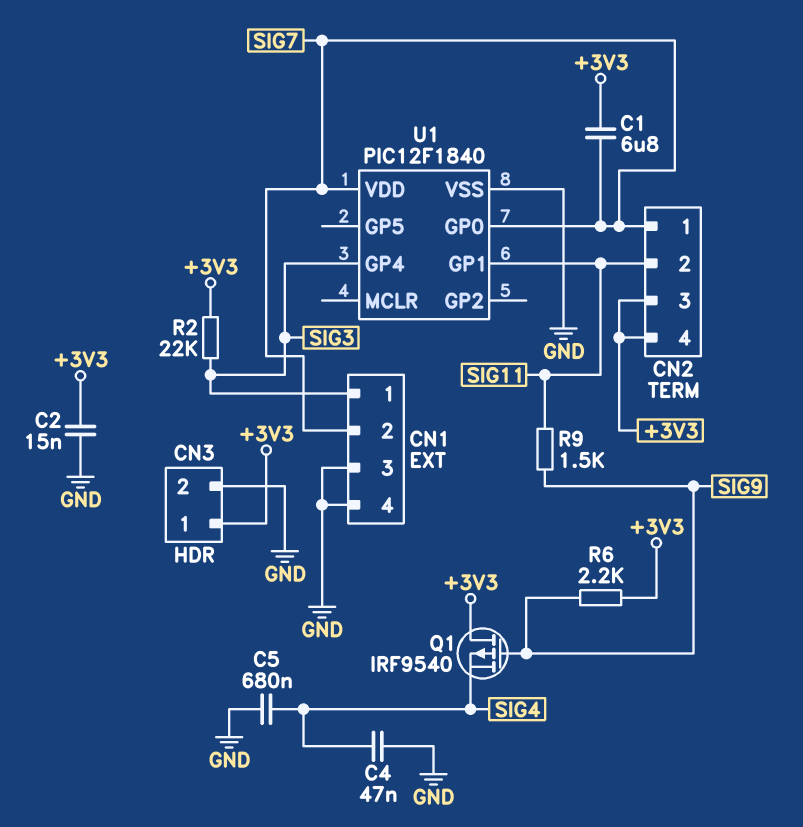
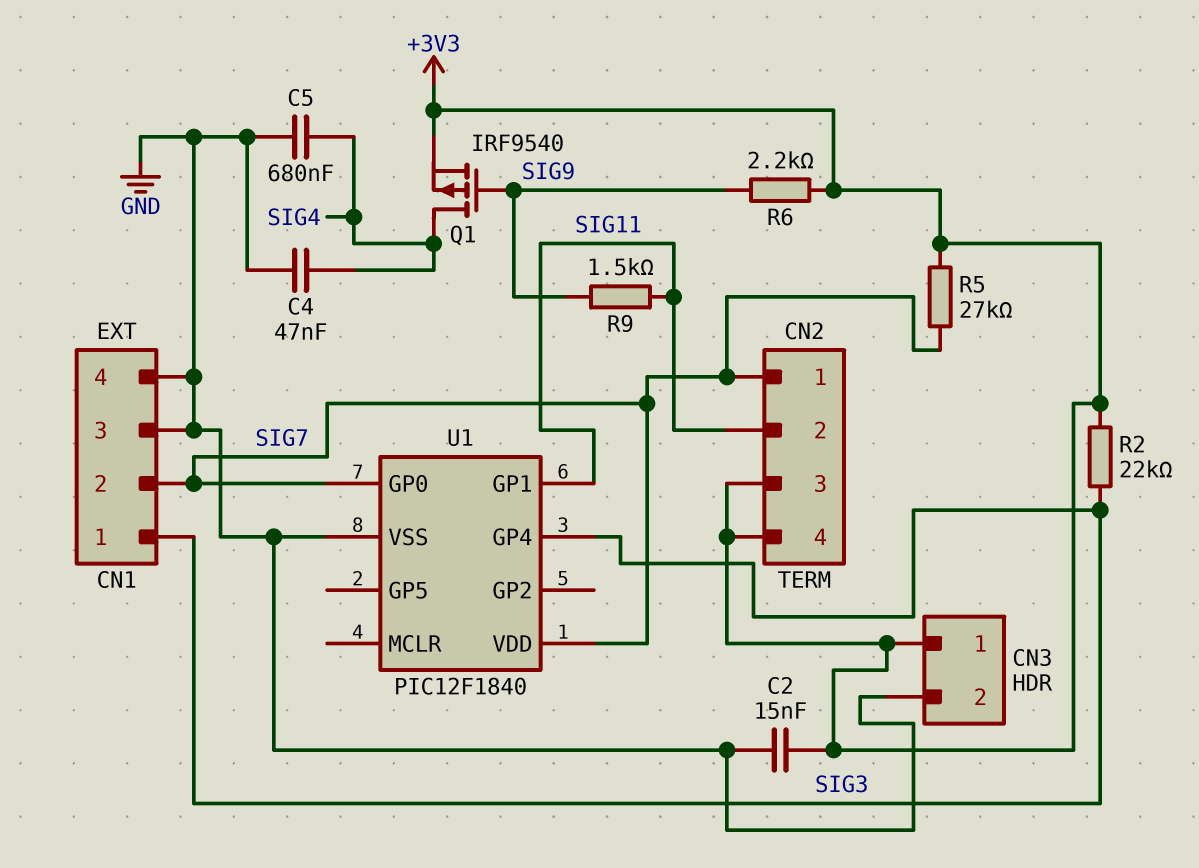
C1: 6.8uF (+3V3, SIG7) -> none
Q1: PMOS IRF9540 (G SIG9, D +3V3, S SIG4) -> PMOS IRF9540 (G SIG9, D SIG4, S +3V3)
R5: none -> 27k (+3V3, SIG7)

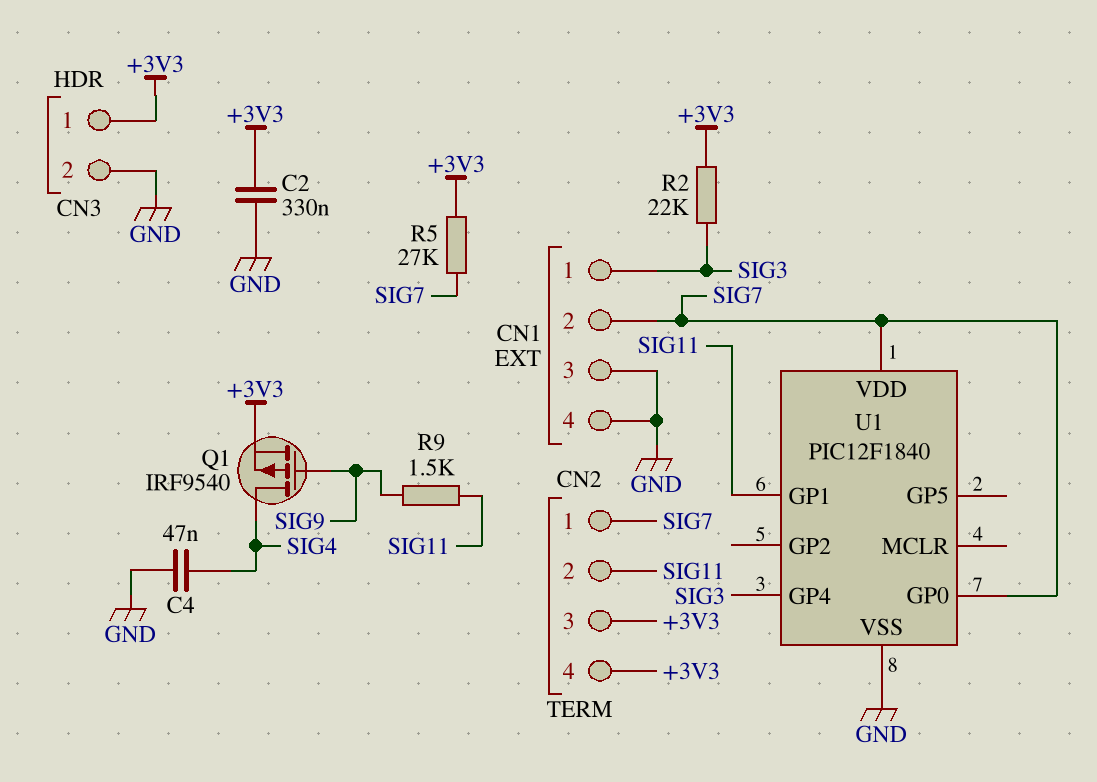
C2: 15nF (+3V3, GND) -> 330nF (+3V3, GND)
C5: 680nF (GND, SIG4) -> none
R6: 2.2k (+3V3, SIG9) -> none

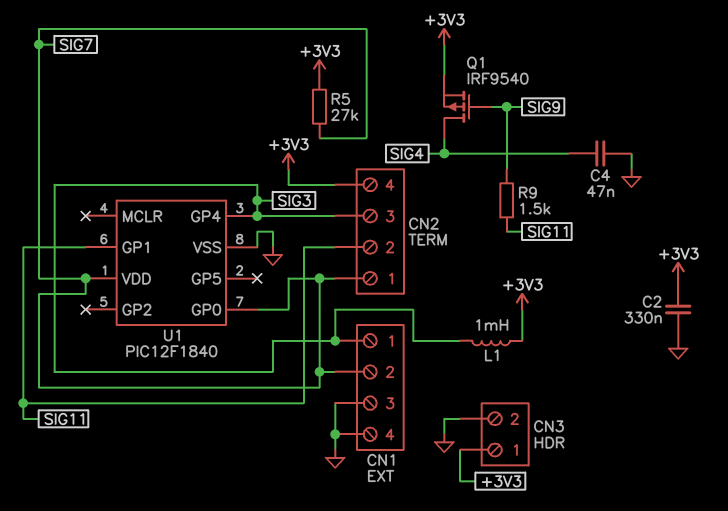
CN2 pin 3: +3V3 -> SIG3
L1: none -> 1mH (+3V3, SIG3)
R2: 22k (+3V3, SIG3) -> none

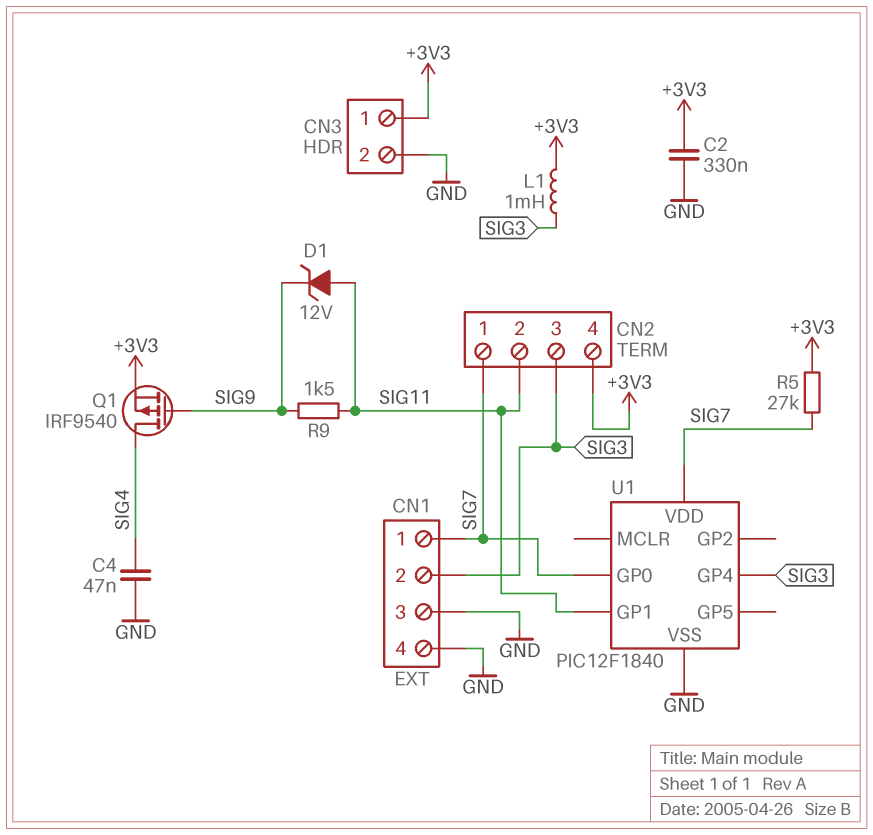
CN1 pin 1: SIG3 -> SIG7
CN1 pin 2: SIG7 -> SIG3
D1: none -> zener 12V (A SIG11, K SIG9)

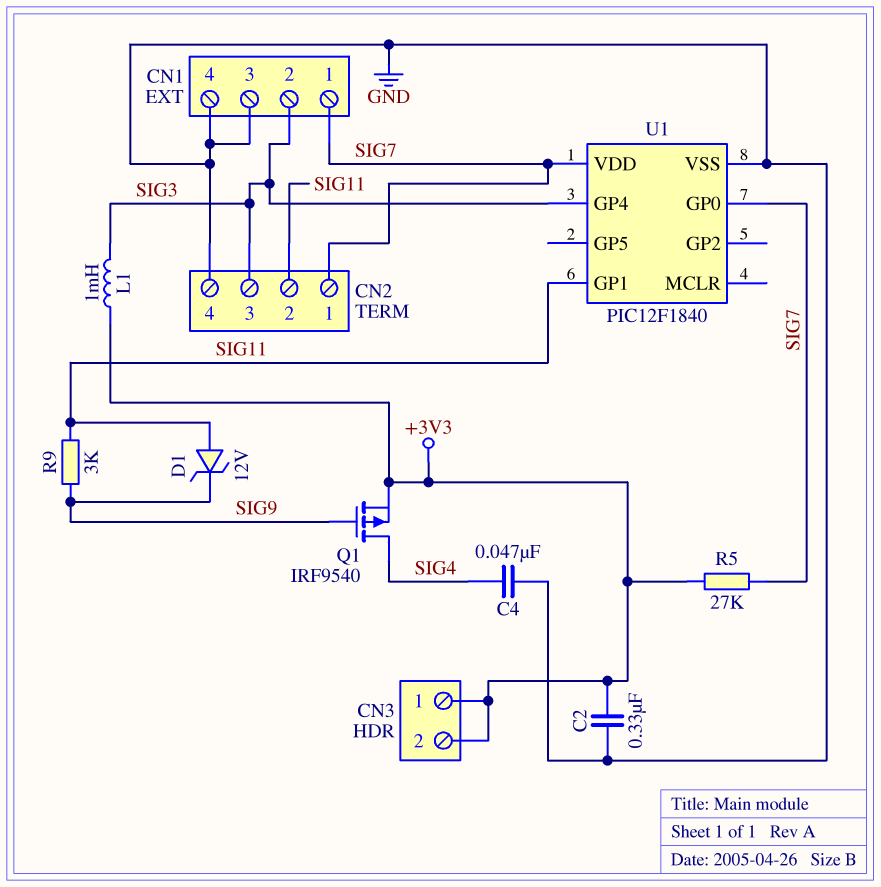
CN2 pin 4: +3V3 -> GND
CN3 pin 2: GND -> +3V3
R9: 1.5k (SIG9, SIG11) -> 3k (SIG9, SIG11)

